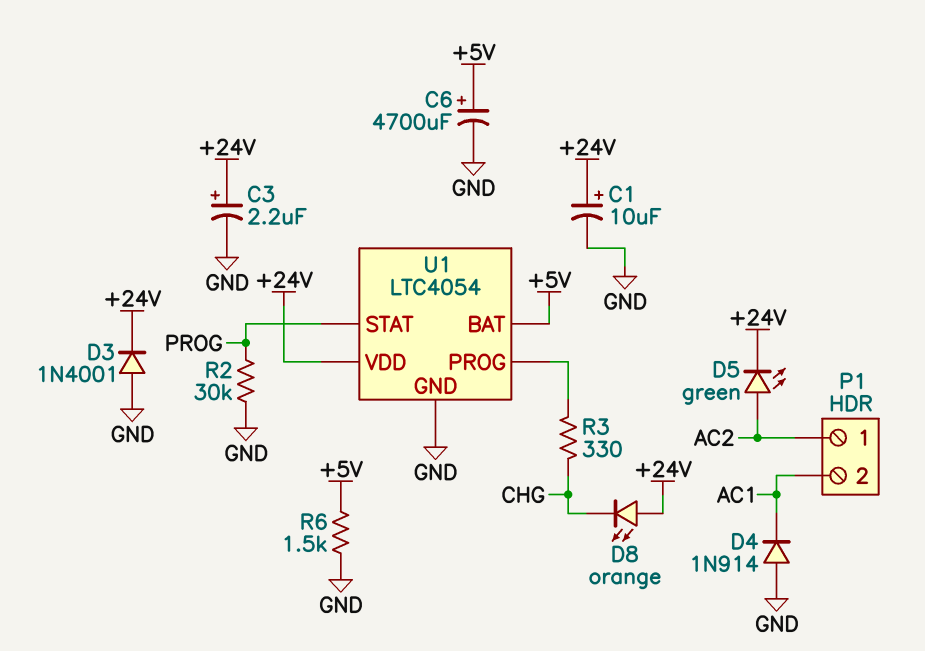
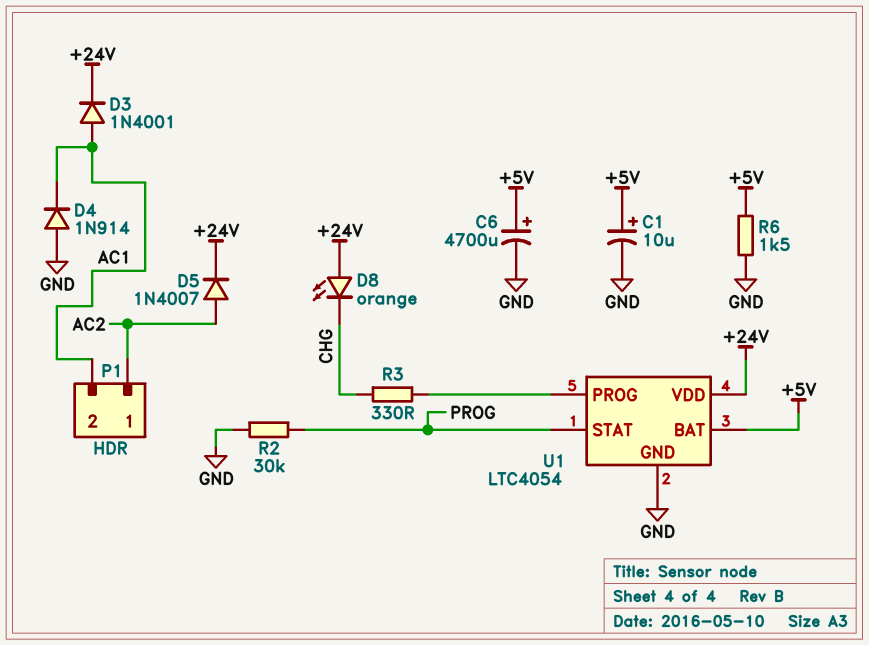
C1: 10uF (plus +24V, minus GND) -> 10uF (plus +5V, minus GND)
C3: 2.2uF (plus +24V, minus GND) -> none
D3: diode 1N4001 (A GND, K +24V) -> diode 1N4001 (A AC1, K +24V)
D5: LED green (A AC2, K +24V) -> diode 1N4007 (A AC2, K +24V)

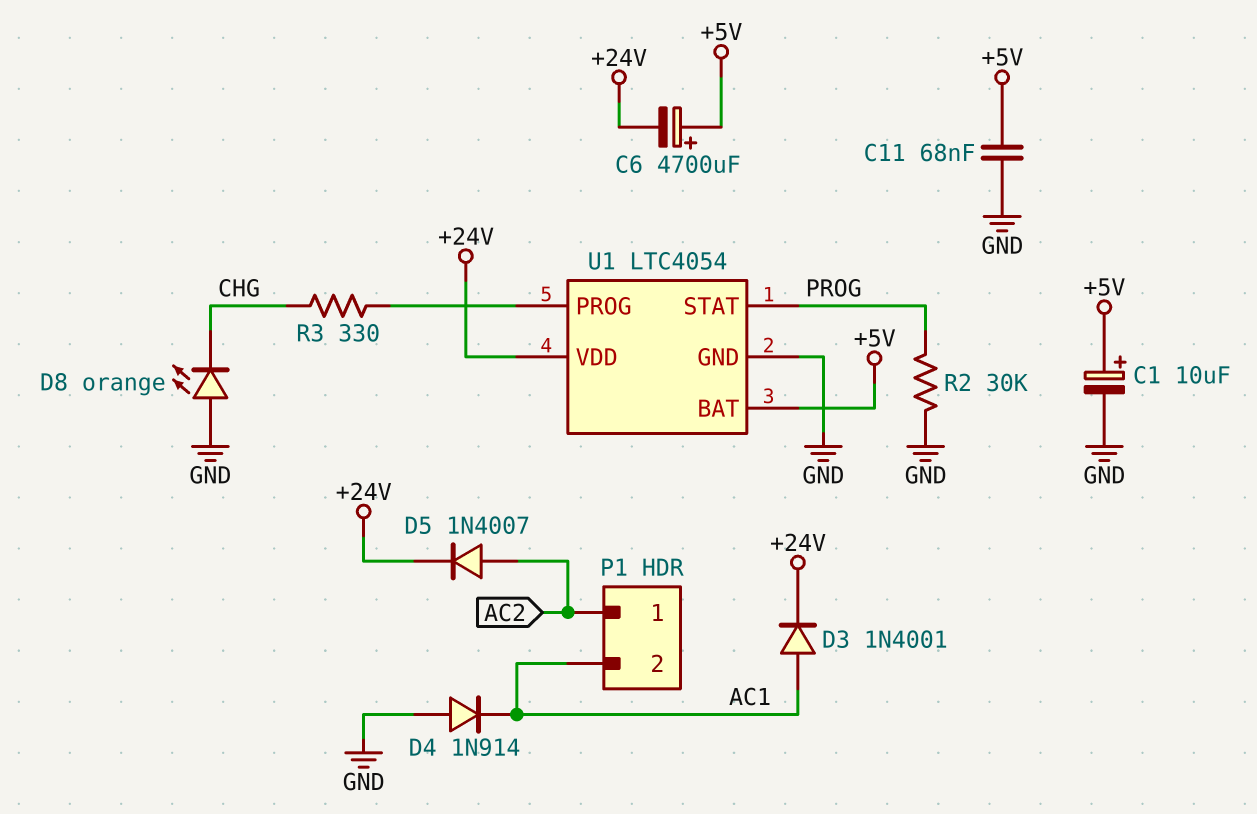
C6: 4700uF (plus +5V, minus GND) -> 4700uF (plus +5V, minus +24V)
C11: none -> 68nF (+5V, GND)
D8: LED orange (A +24V, K CHG) -> LED orange (A GND, K CHG)
R6: 1.5k (+5V, GND) -> none

